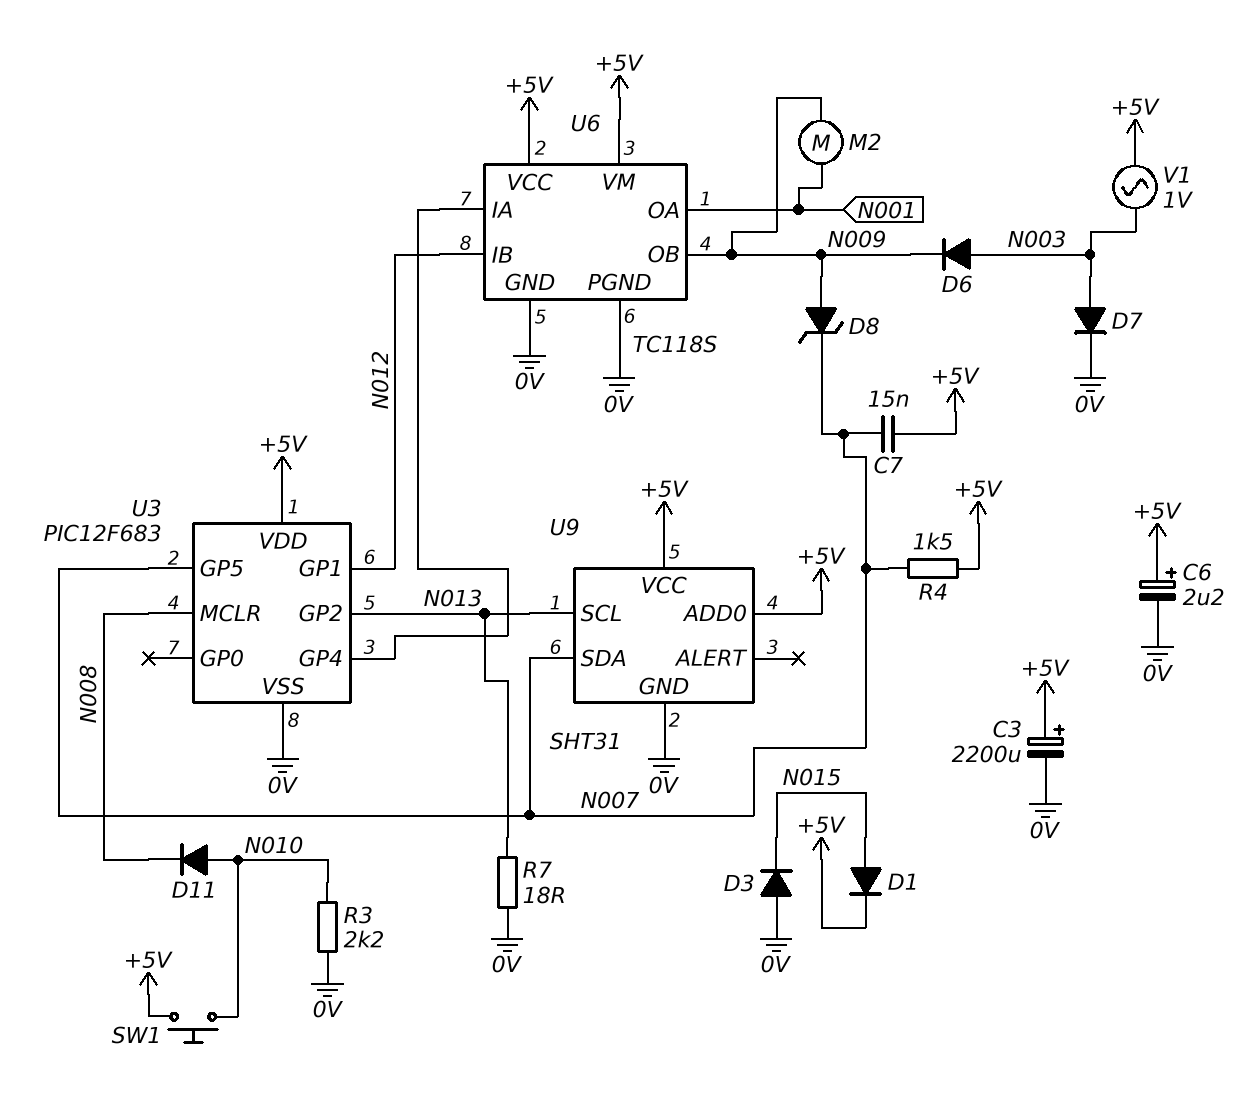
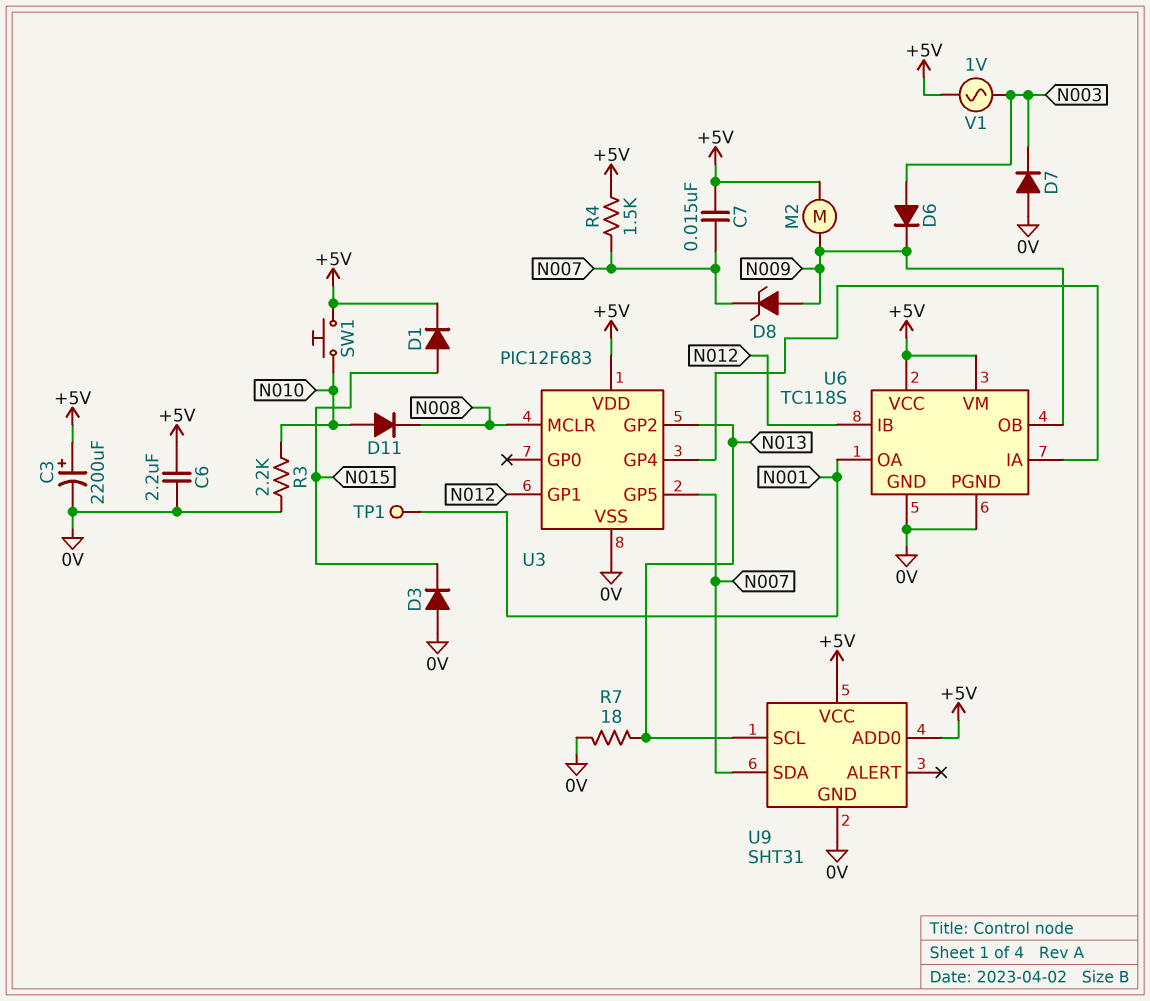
C6: 2.2uF (plus +5V, minus 0V) -> 2.2uF (+5V, 0V)
D7: diode (A N003, K 0V) -> diode (A 0V, K N003)
M2: motor (N001, N009) -> motor (+5V, N009)
TP1: none -> test point (N001)

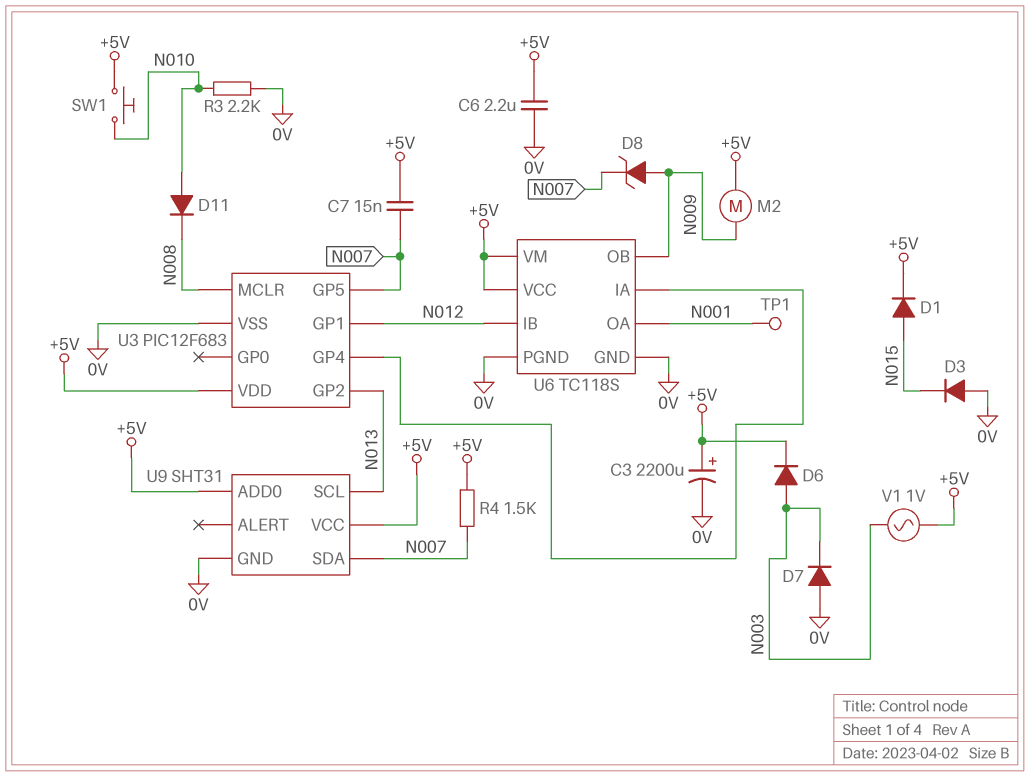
D6: diode (A N003, K N009) -> diode (A N003, K +5V)
R7: 18 (0V, N013) -> none

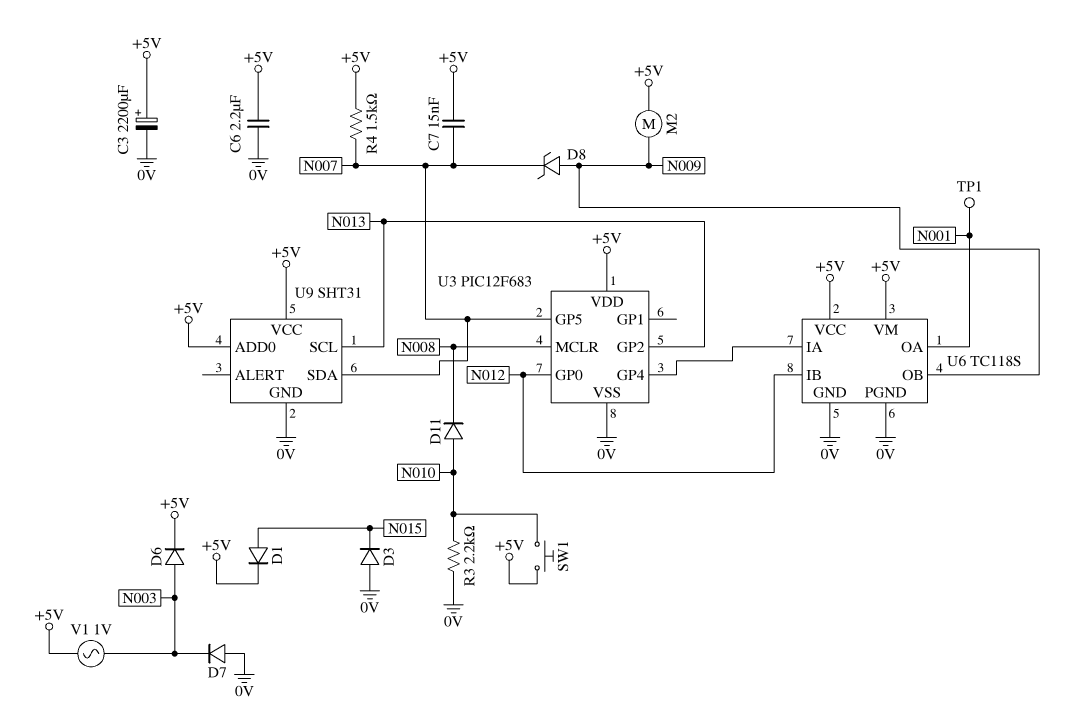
U3 pin GP0: none -> N012
U3 pin GP1: N012 -> none

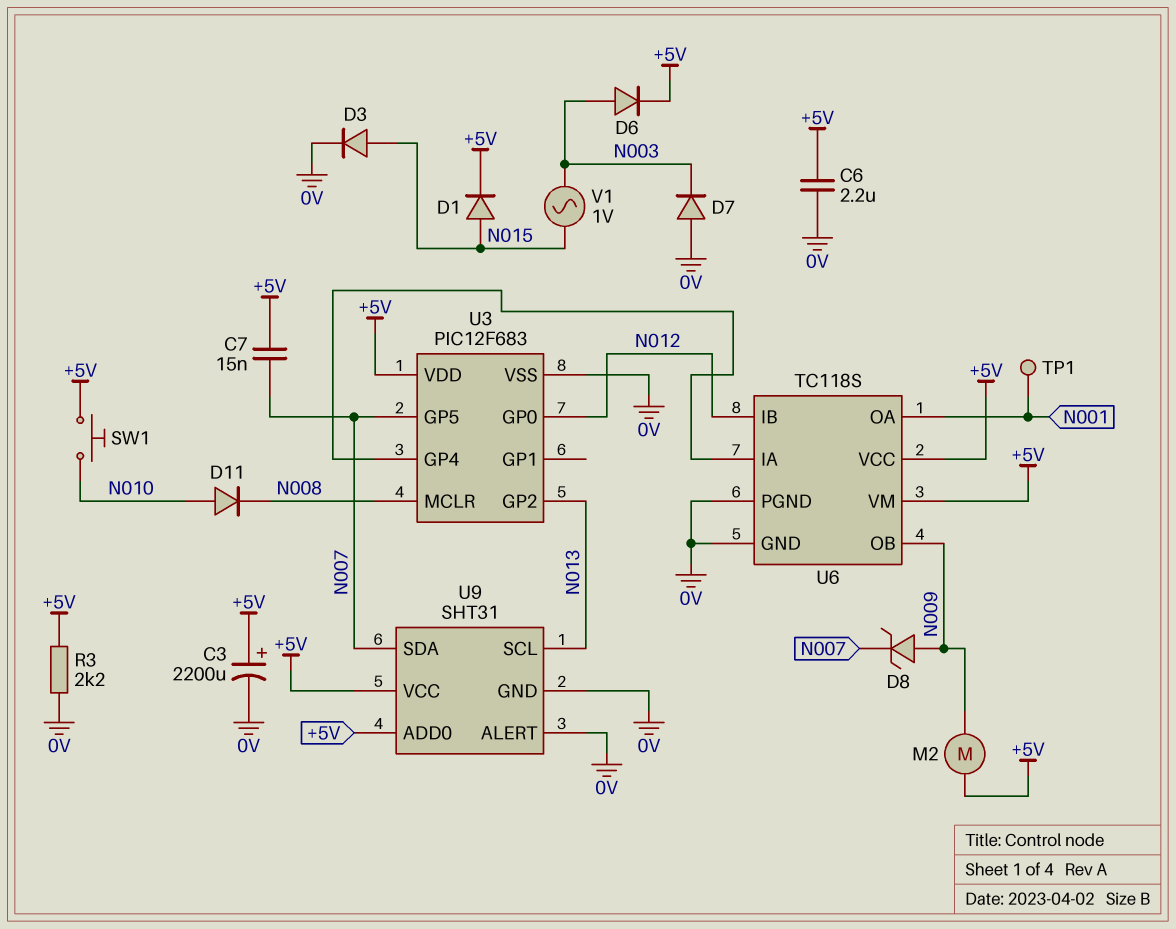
D3: diode (A 0V, K N015) -> diode (A N015, K 0V)
R3: 2.2k (0V, N010) -> 2.2k (+5V, 0V)
R4: 1.5k (+5V, N007) -> none
U9 pin ALERT: none -> 0V
V1: AC 1V (+5V, N003) -> AC 1V (N003, N015)

